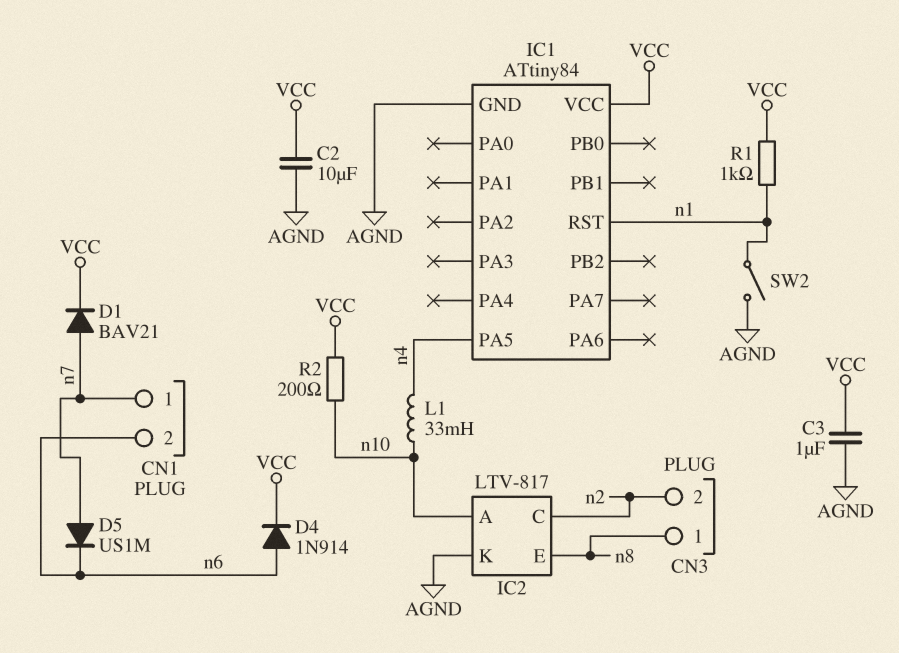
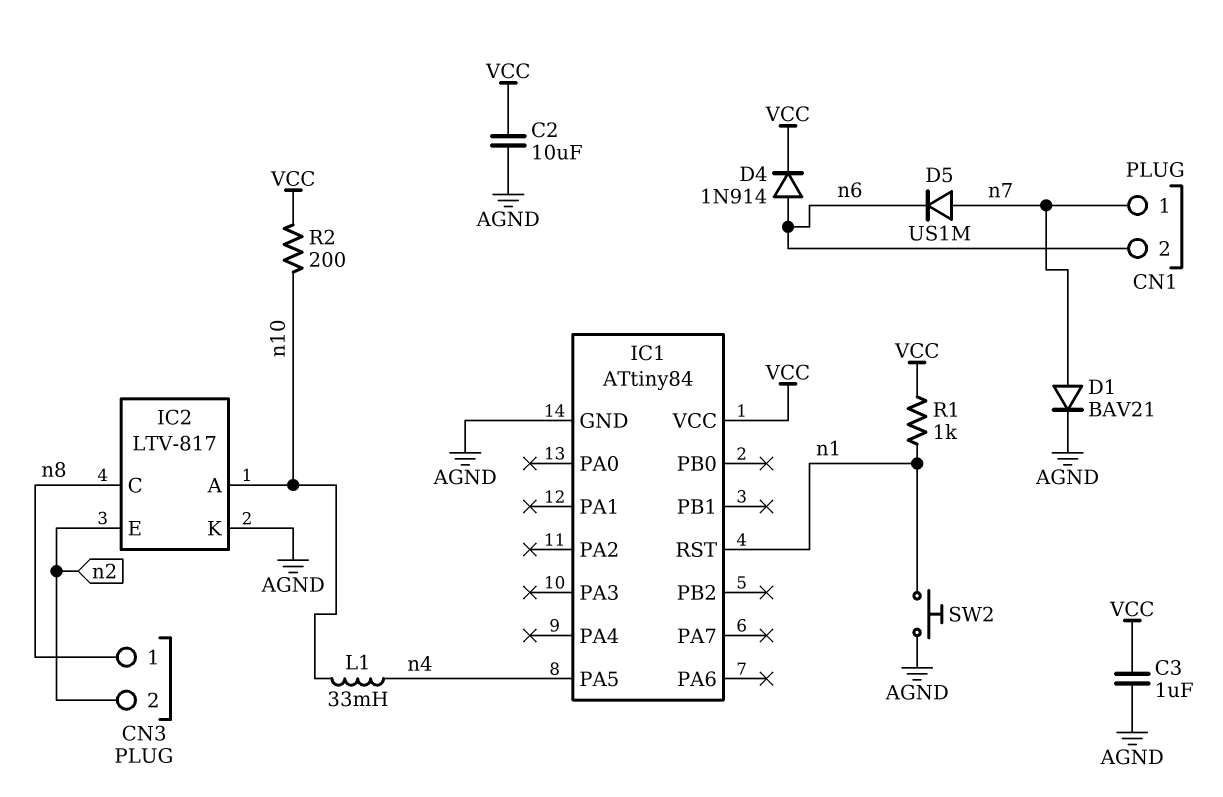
D1: diode BAV21 (A n7, K VCC) -> diode BAV21 (A n7, K AGND)
IC2 pin C: n2 -> n8
IC2 pin E: n8 -> n2
SW2: switch (AGND, n1) -> button (AGND, n1)

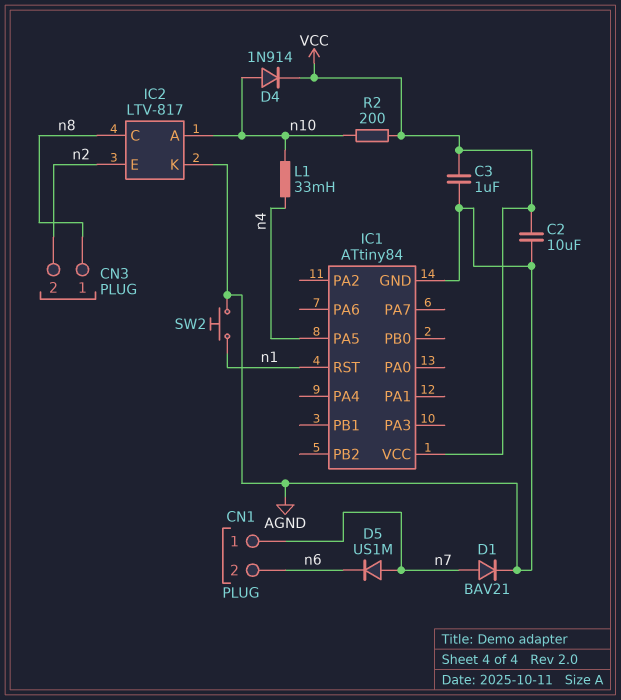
D4: diode 1N914 (A n6, K VCC) -> diode 1N914 (A n10, K VCC)
R1: 1k (VCC, n1) -> none

